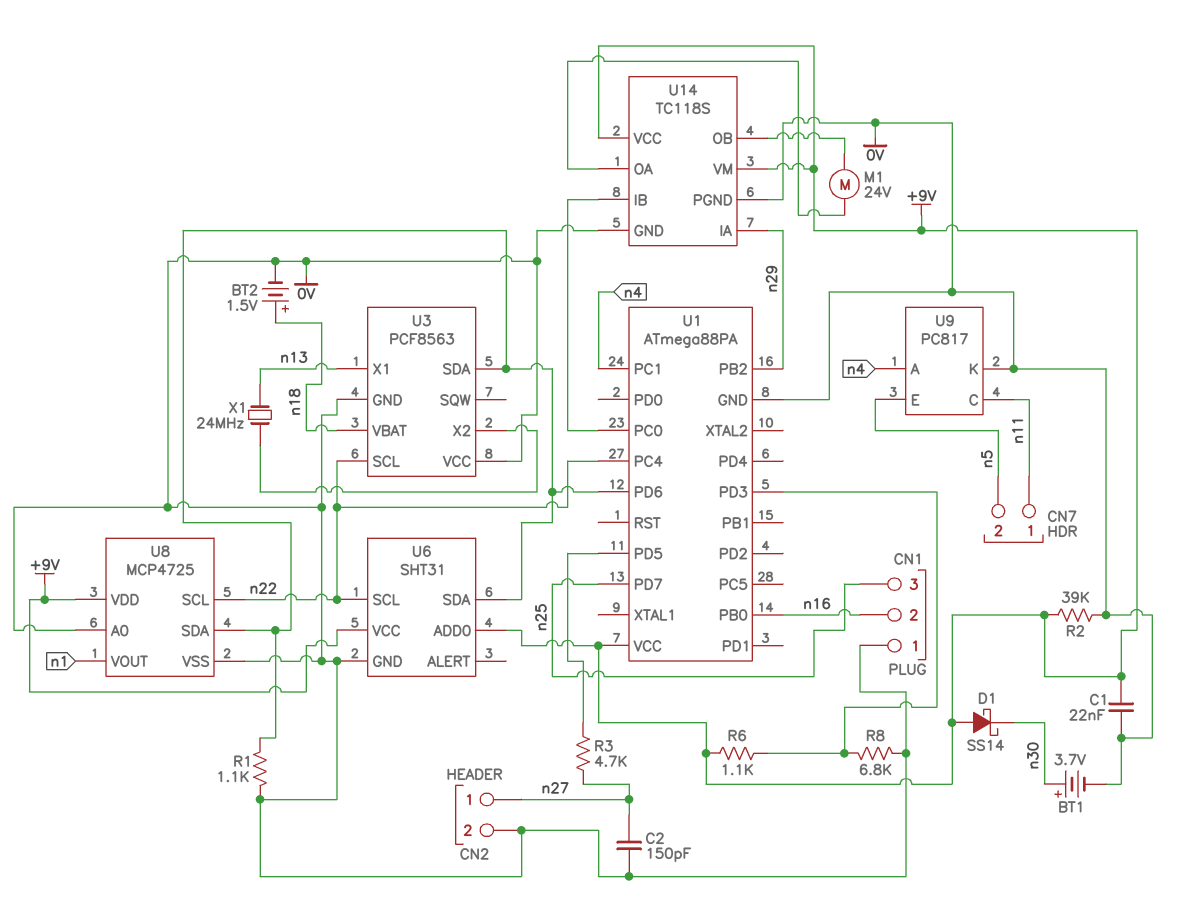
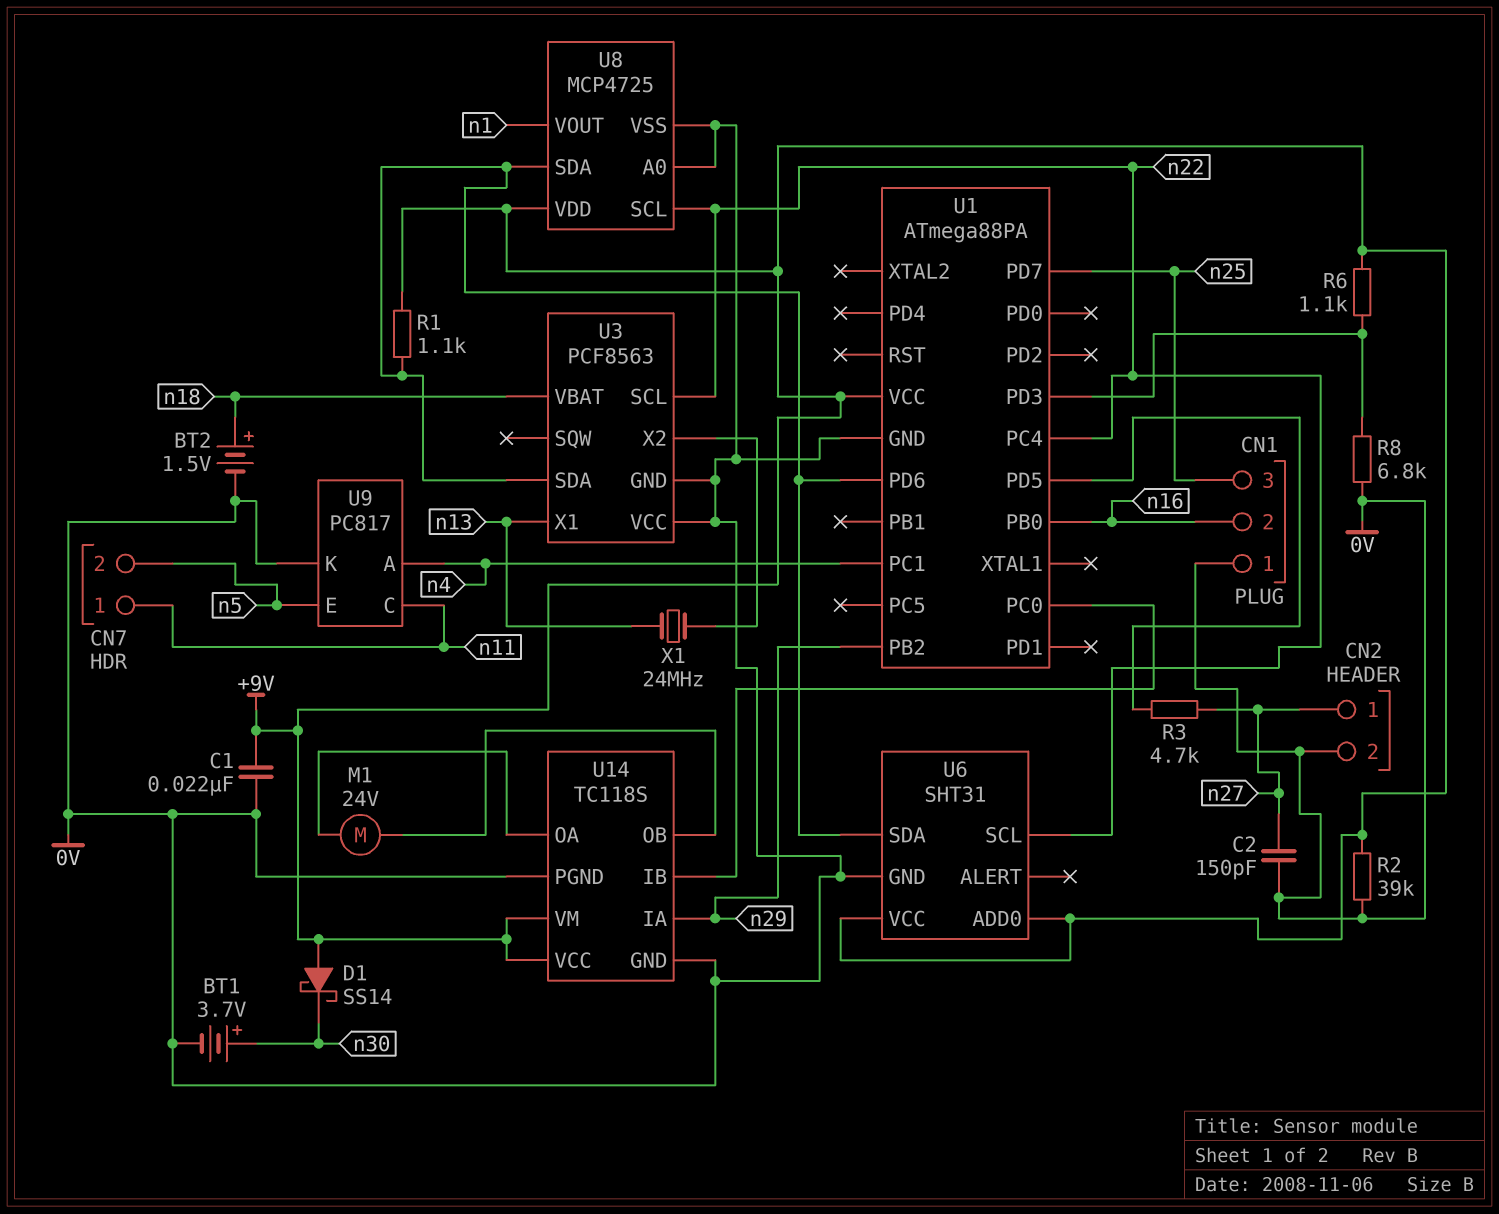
R1: 1.1k (0V, U1/PD6) -> 1.1k (+9V, U1/PD6)

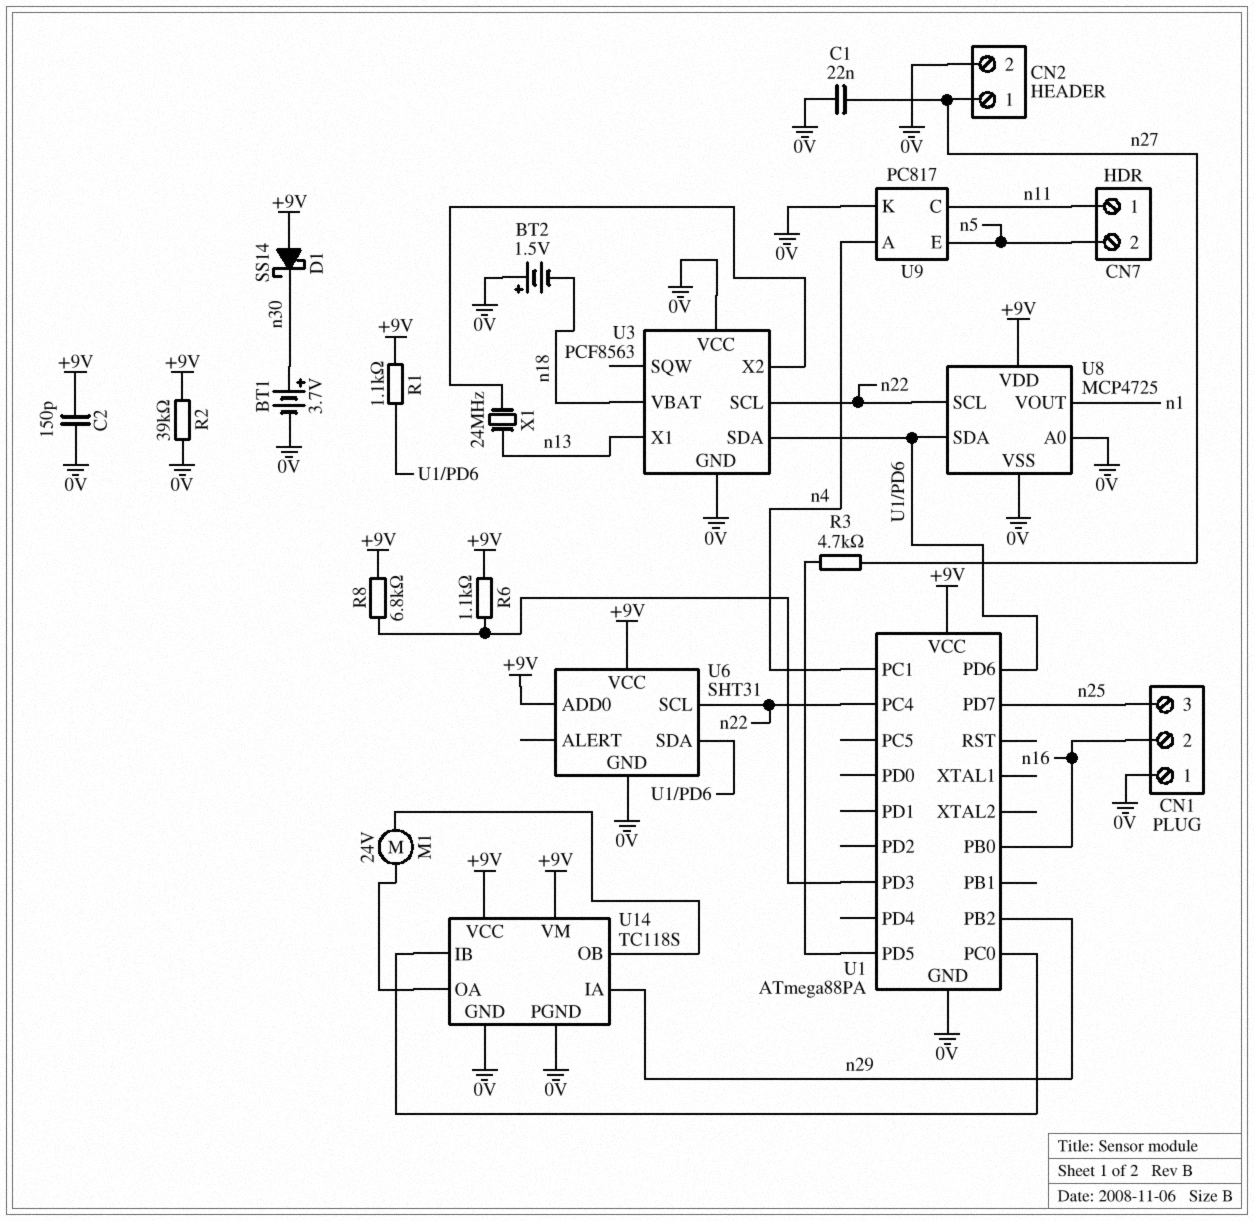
BT2: 1.5V (plus n18, minus 0V) -> 1.5V (plus 0V, minus n18)
C1: 22nF (+9V, 0V) -> 22nF (0V, n27)
C2: 150pF (0V, n27) -> 150pF (+9V, 0V)
R8: 6.8k (0V, U1/PD3) -> 6.8k (+9V, U1/PD3)

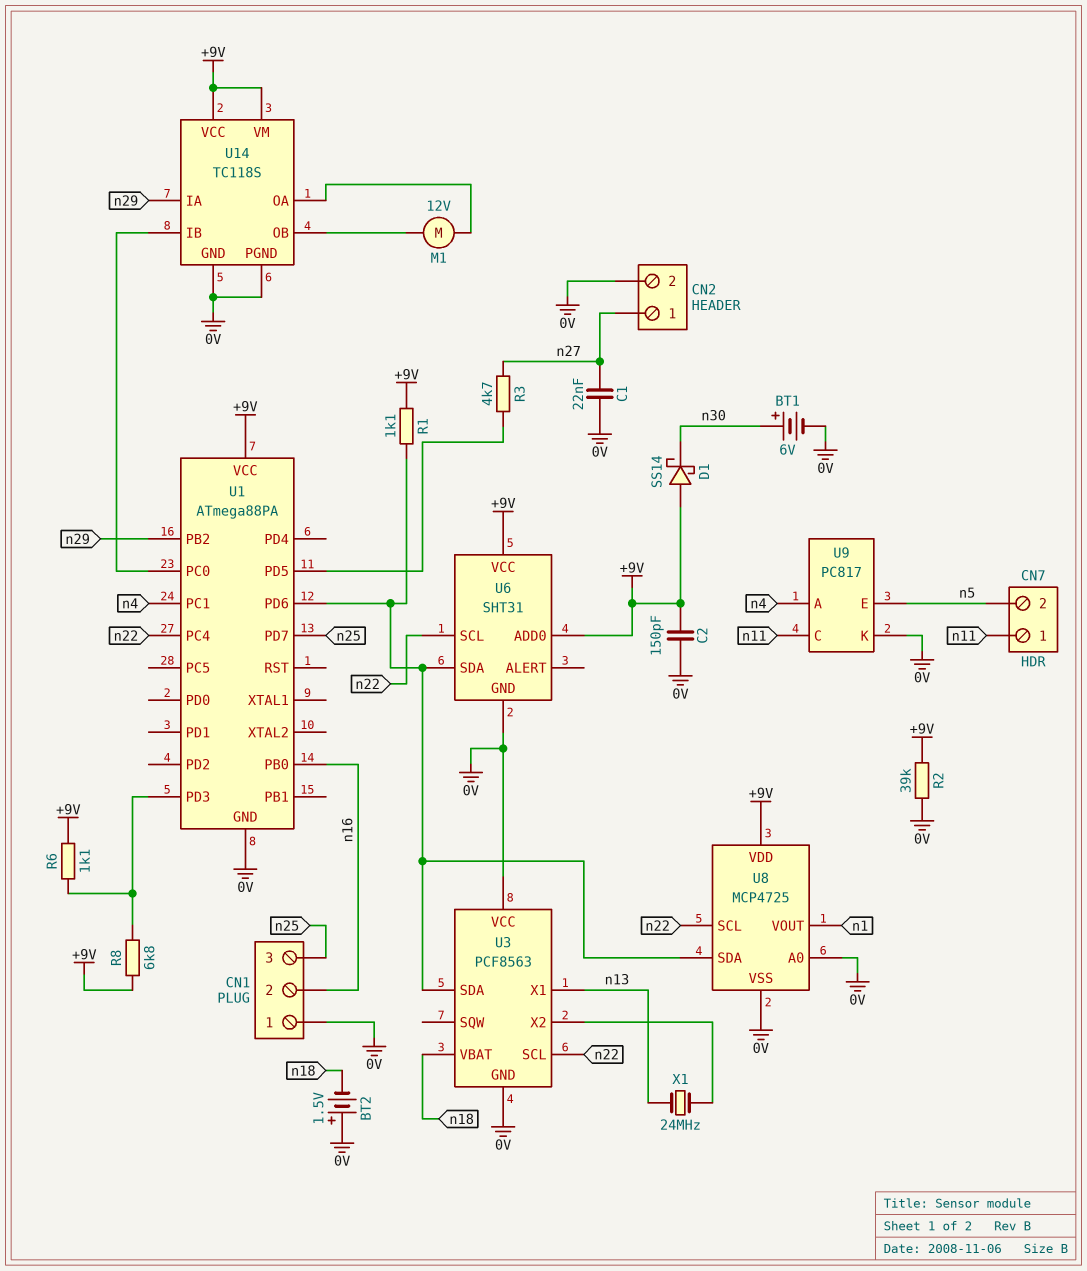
BT1: 3.7V (plus n30, minus 0V) -> 6V (plus n30, minus 0V)
M1: motor 24V (U14/OA, U14/OB) -> motor 12V (U14/OA, U14/OB)

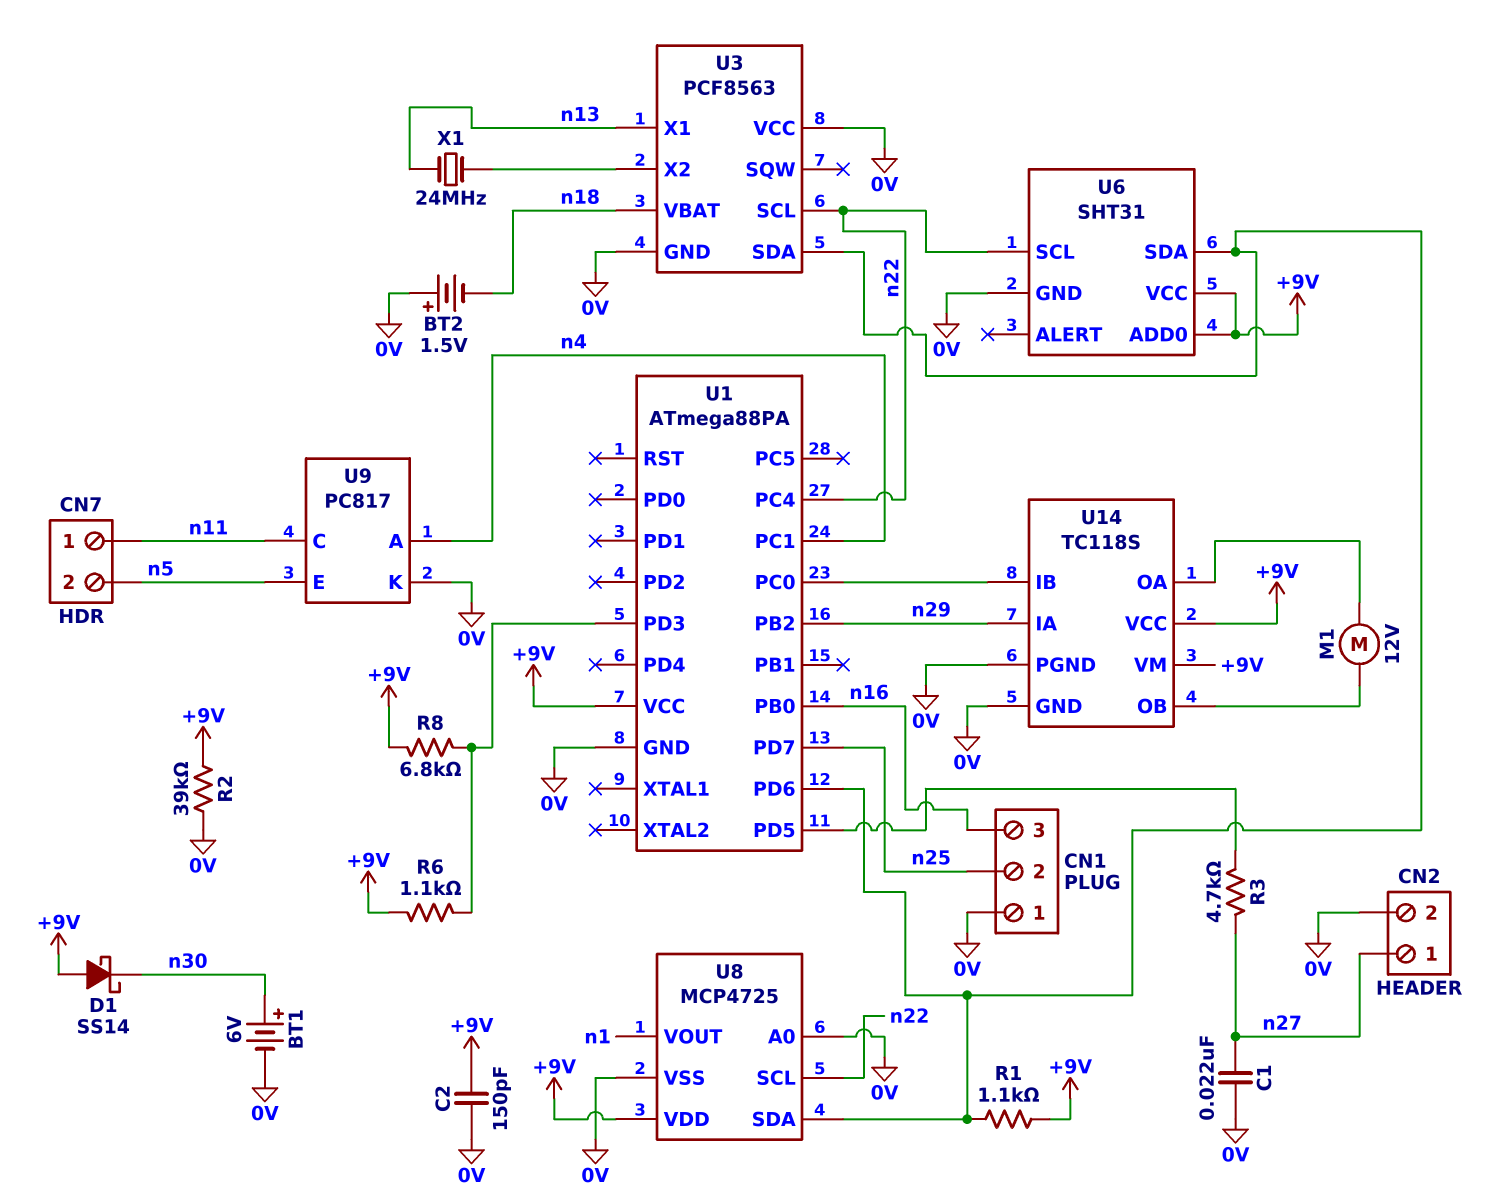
CN1 pin 2: n16 -> n25
CN1 pin 3: n25 -> n16

